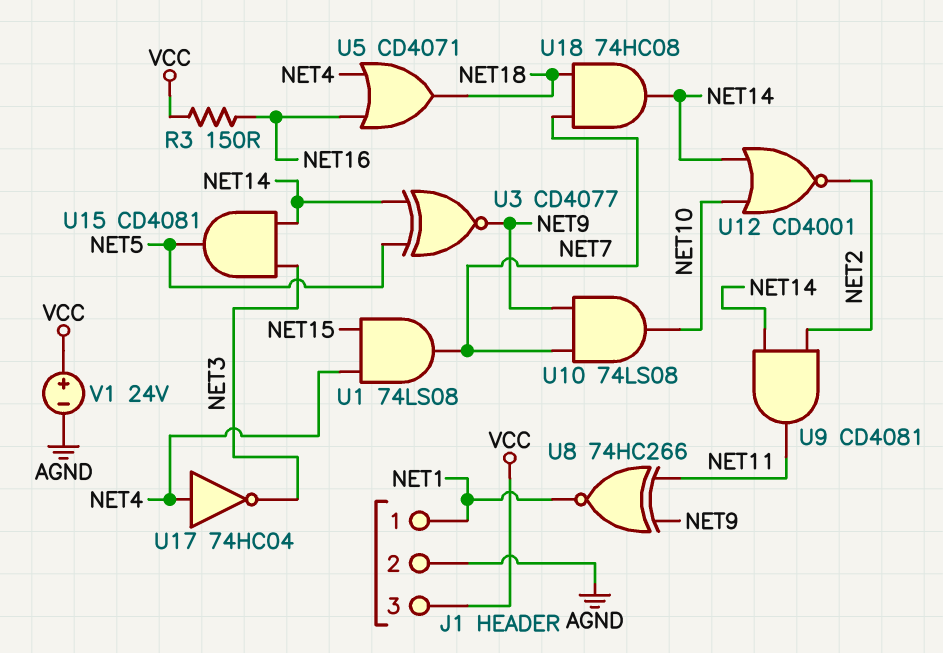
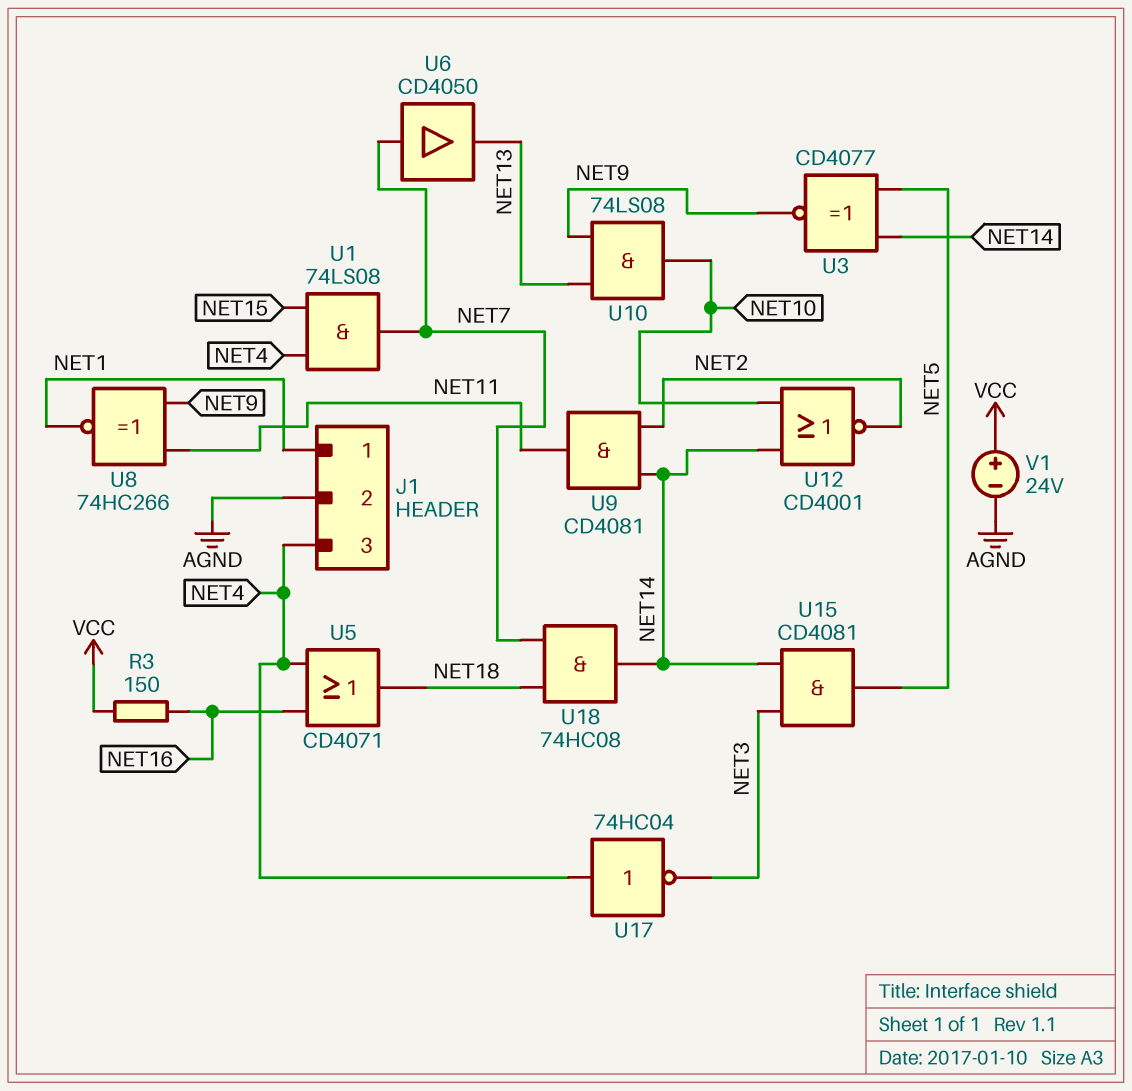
J1 pin 3: VCC -> NET4
U6: none -> buffer CD4050 (in NET7, out NET13)
U10: AND 74LS08 (in NET7, in NET9, out NET10) -> AND 74LS08 (in NET9, in NET13, out NET10)

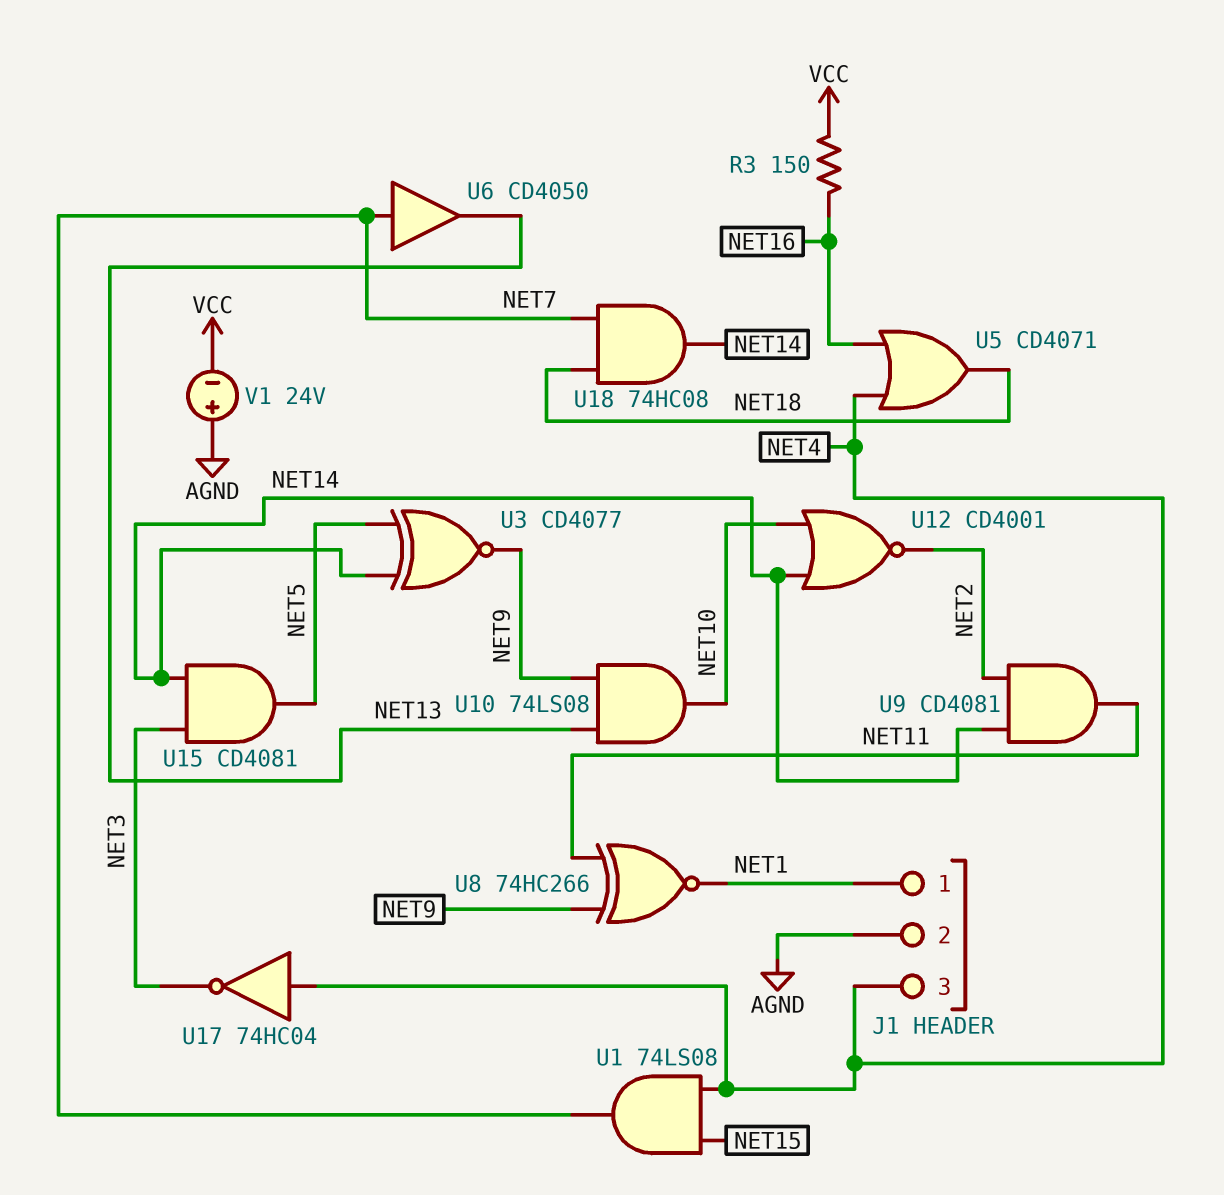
V1: 24V (plus VCC, minus AGND) -> 24V (plus AGND, minus VCC)

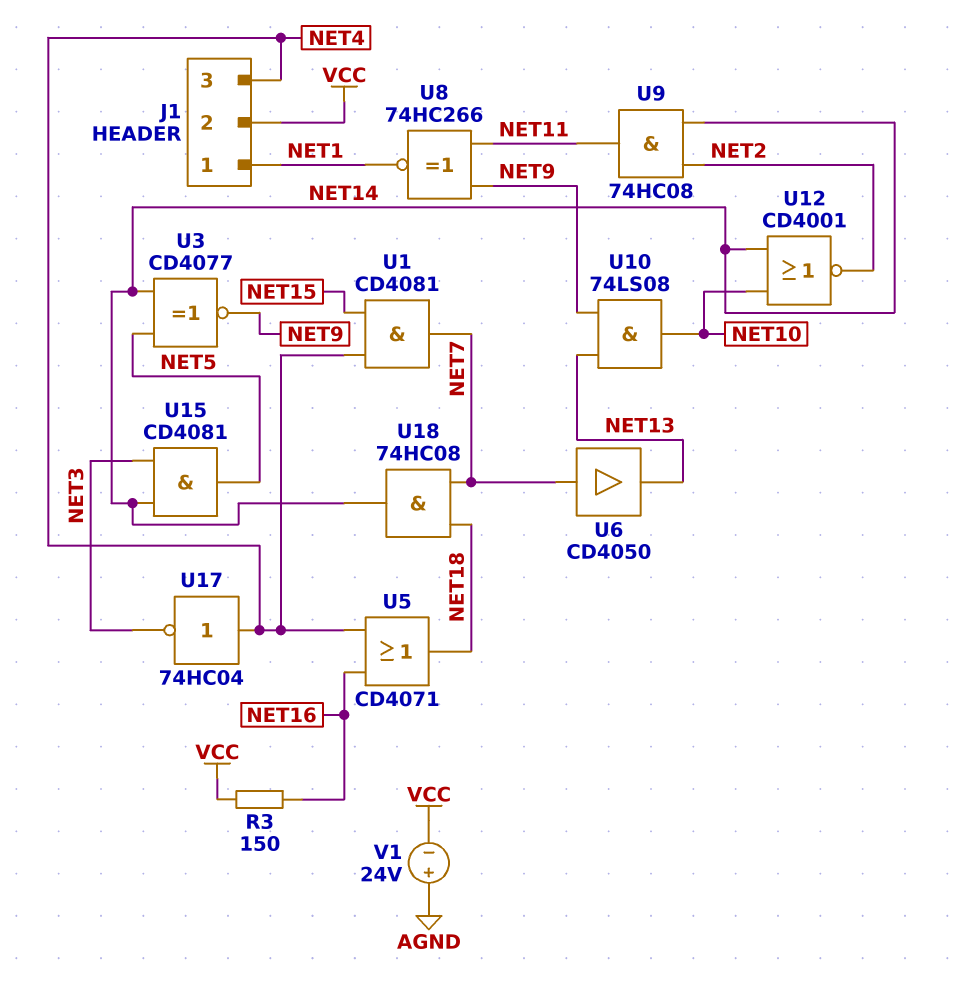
J1 pin 2: AGND -> VCC
U1: AND 74LS08 (in NET4, in NET15, out NET7) -> AND CD4081 (in NET4, in NET15, out NET7)
U9: AND CD4081 (in NET2, in NET14, out NET11) -> AND 74HC08 (in NET2, in NET14, out NET11)

